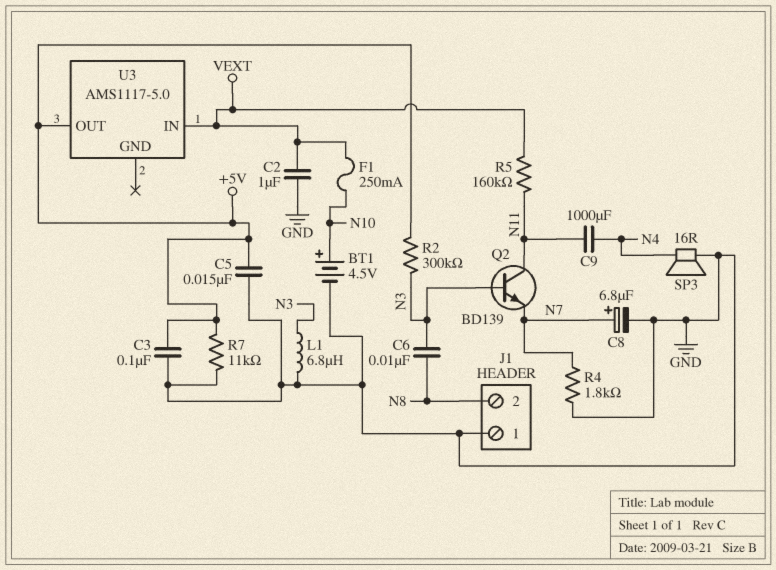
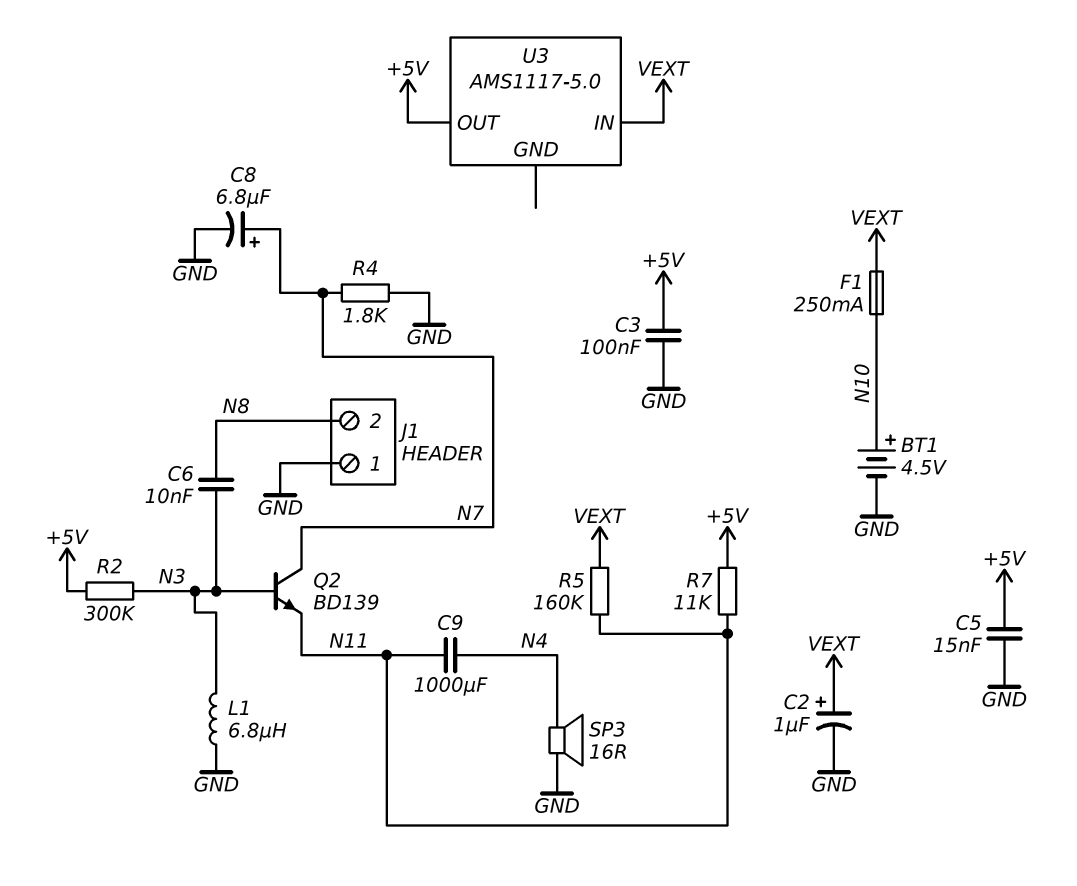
C2: 1uF (GND, VEXT) -> 1uF (plus VEXT, minus GND)
Q2: NPN BD139 (B N3, C N11, E N7) -> NPN BD139 (B N3, C N7, E N11)
R7: 11k (+5V, GND) -> 11k (+5V, N11)

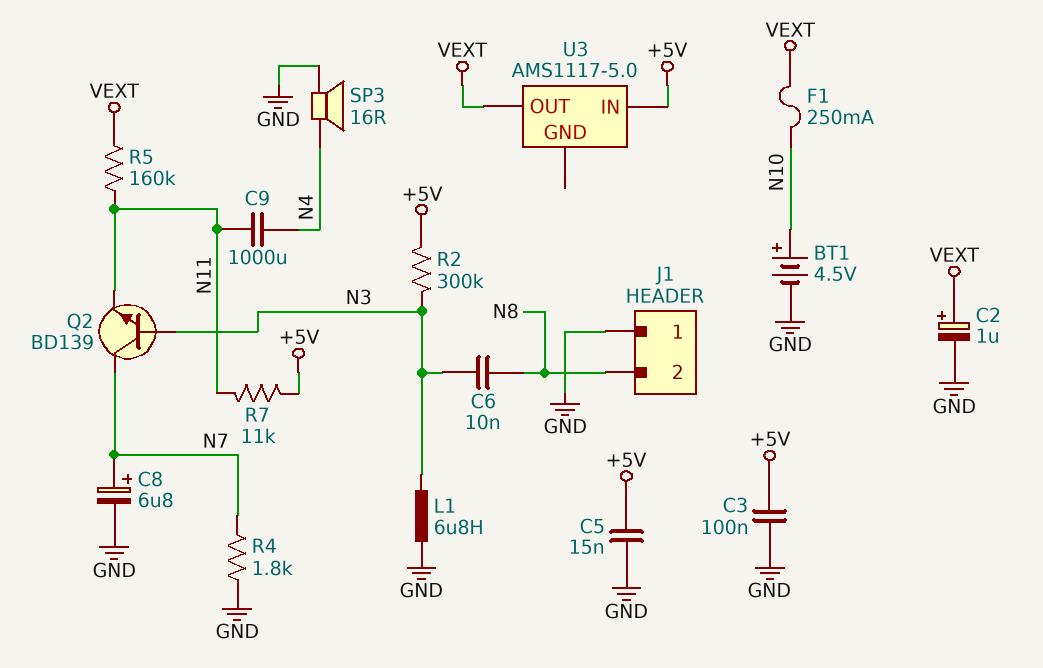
U3 pin IN: VEXT -> +5V
U3 pin OUT: +5V -> VEXT

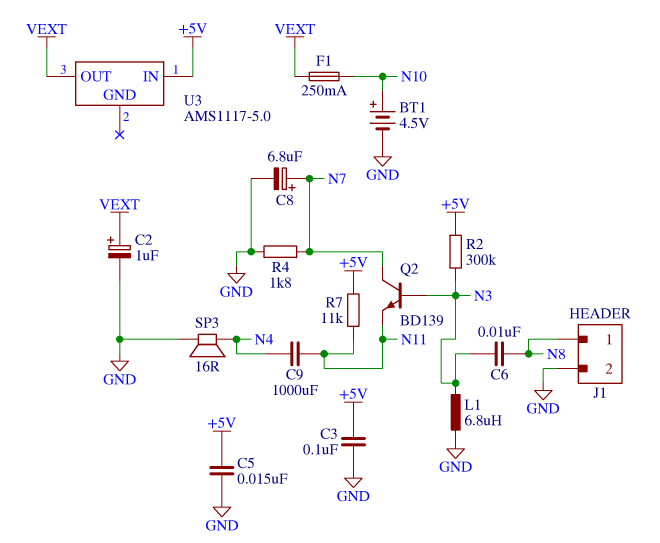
J1 pin 1: GND -> N8
J1 pin 2: N8 -> GND
R5: 160k (N11, VEXT) -> none

